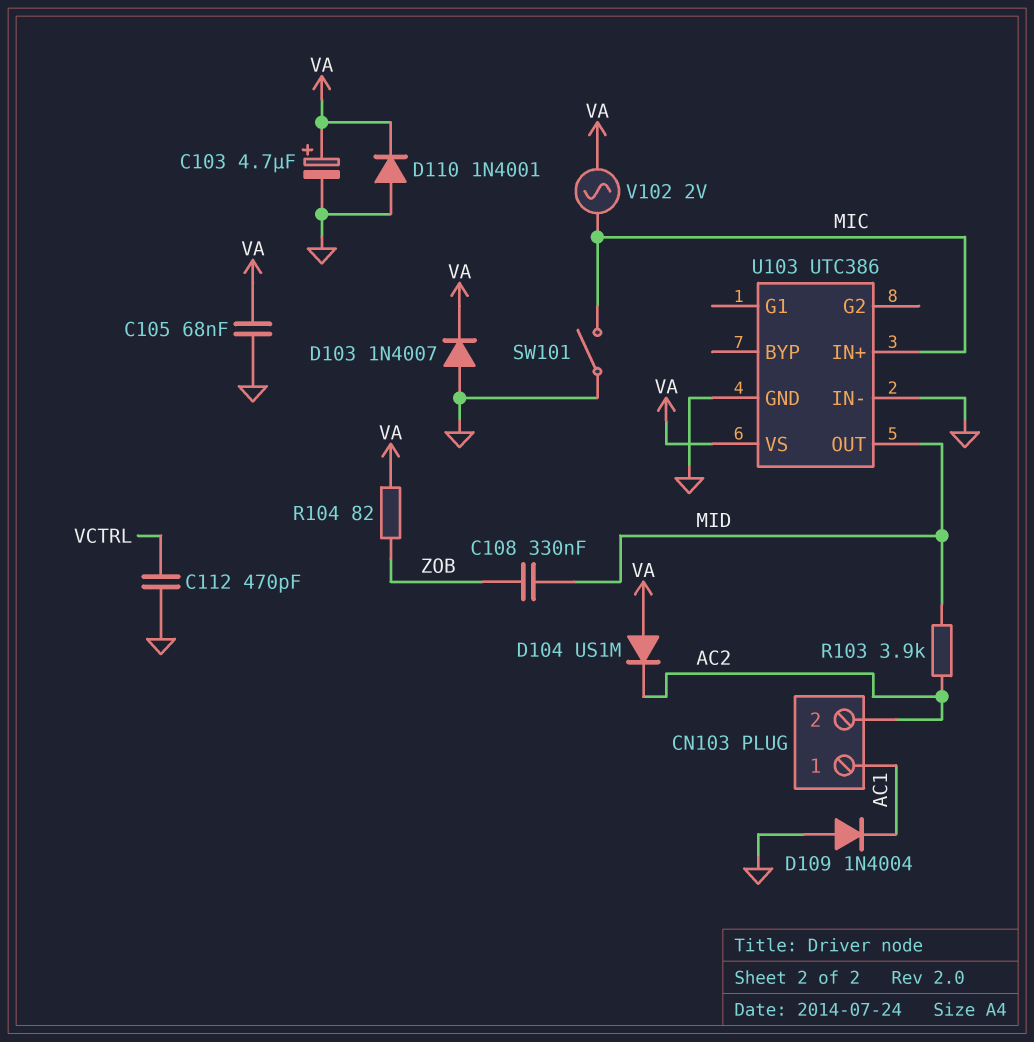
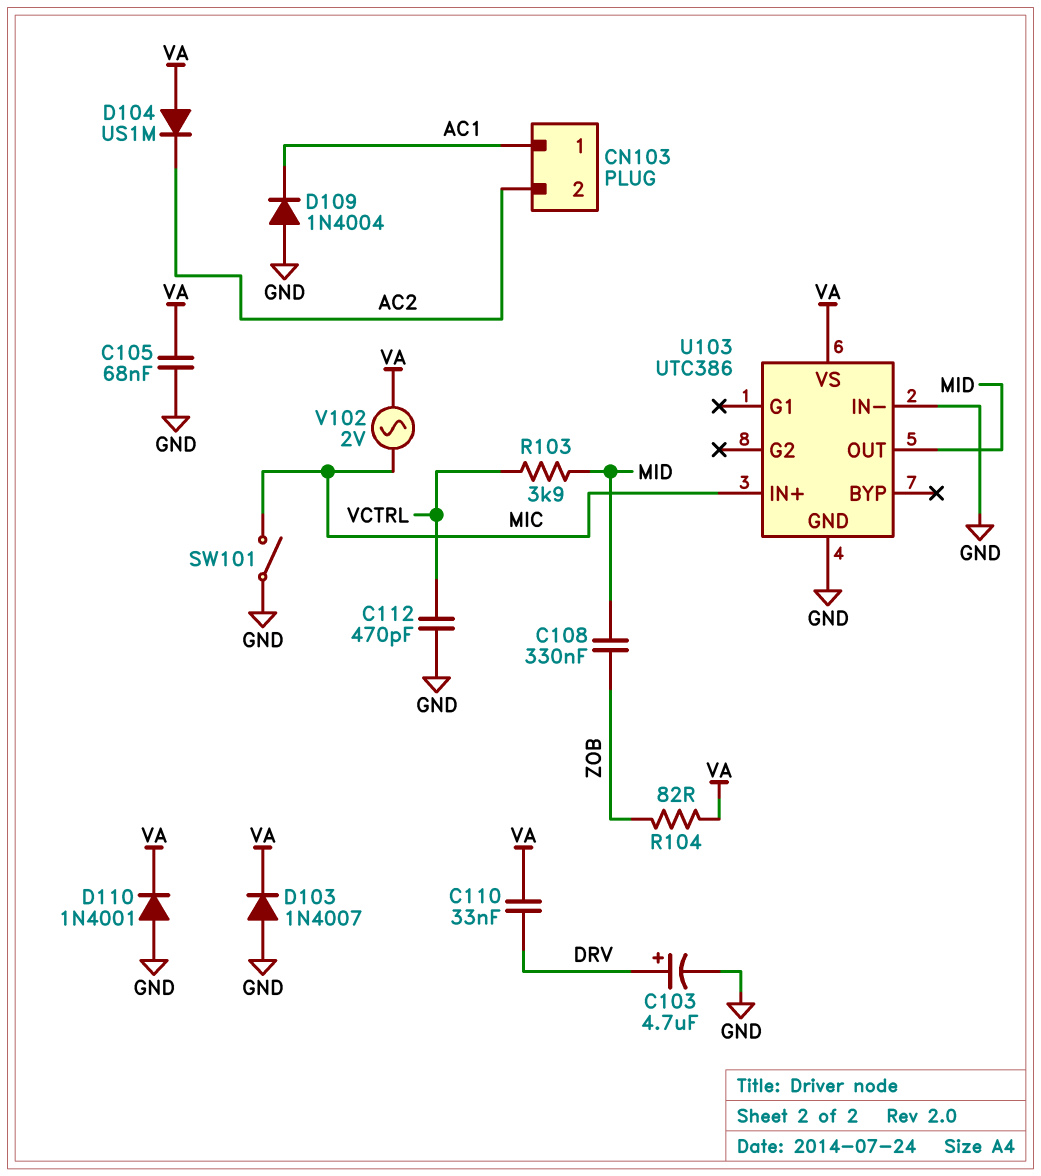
C103: 4.7uF (plus VA, minus GND) -> 4.7uF (plus DRV, minus GND)
C110: none -> 33nF (DRV, VA)
R103: 3.9k (AC2, MID) -> 3.9k (MID, VCTRL)

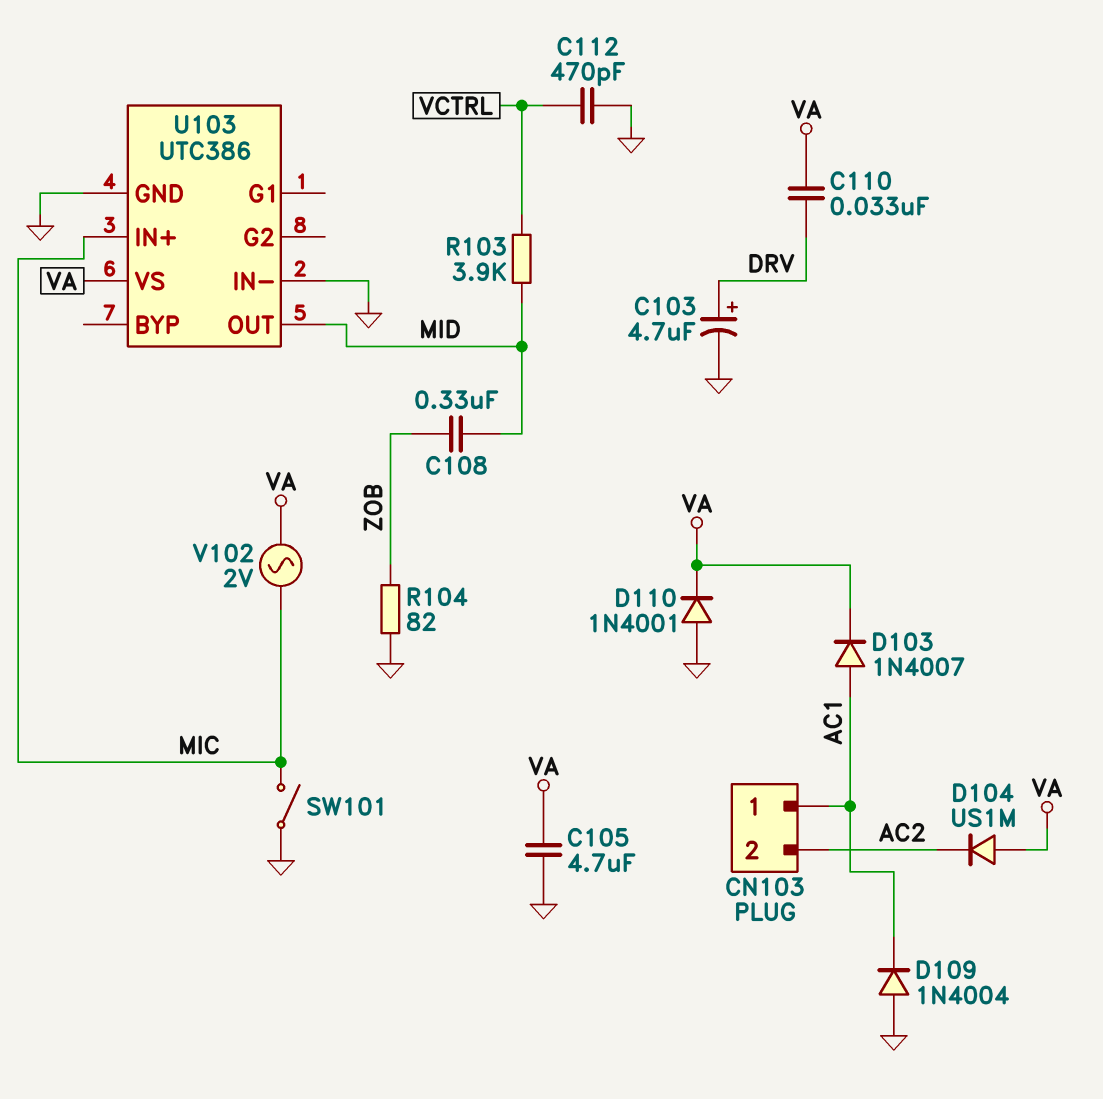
C105: 68nF (GND, VA) -> 4.7uF (GND, VA)
D103: diode 1N4007 (A GND, K VA) -> diode 1N4007 (A AC1, K VA)
R104: 82 (VA, ZOB) -> 82 (GND, ZOB)

